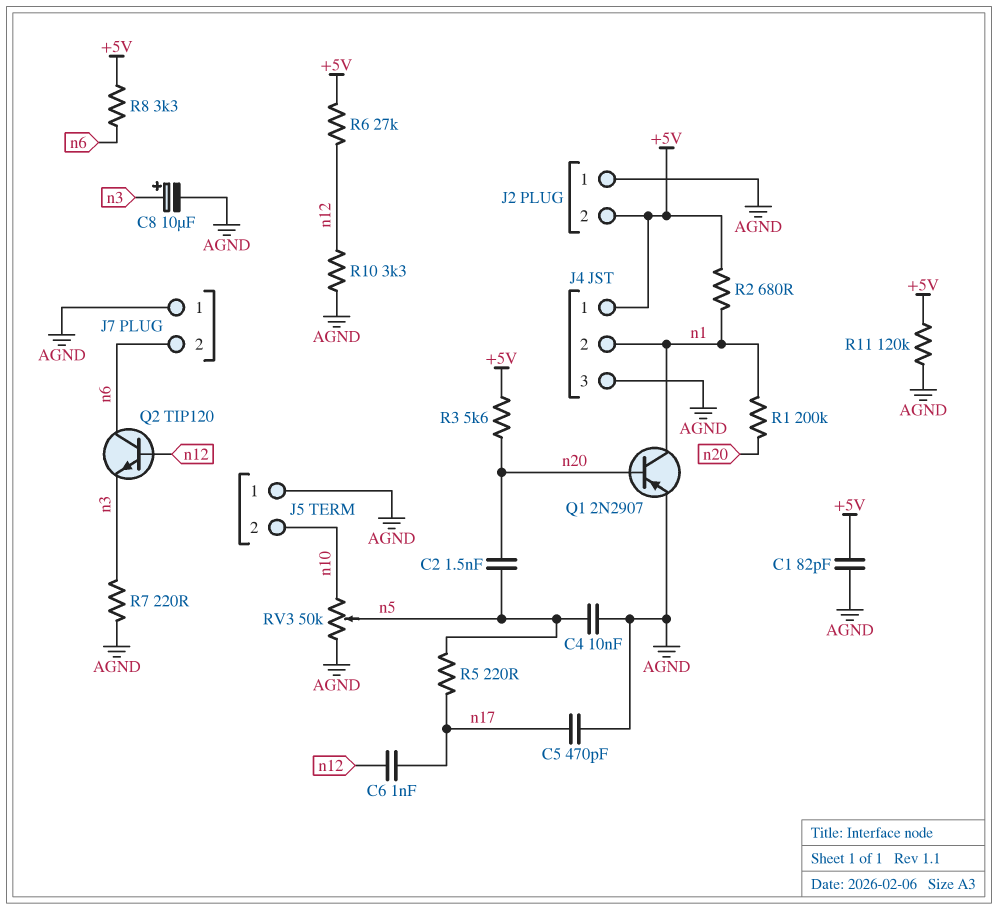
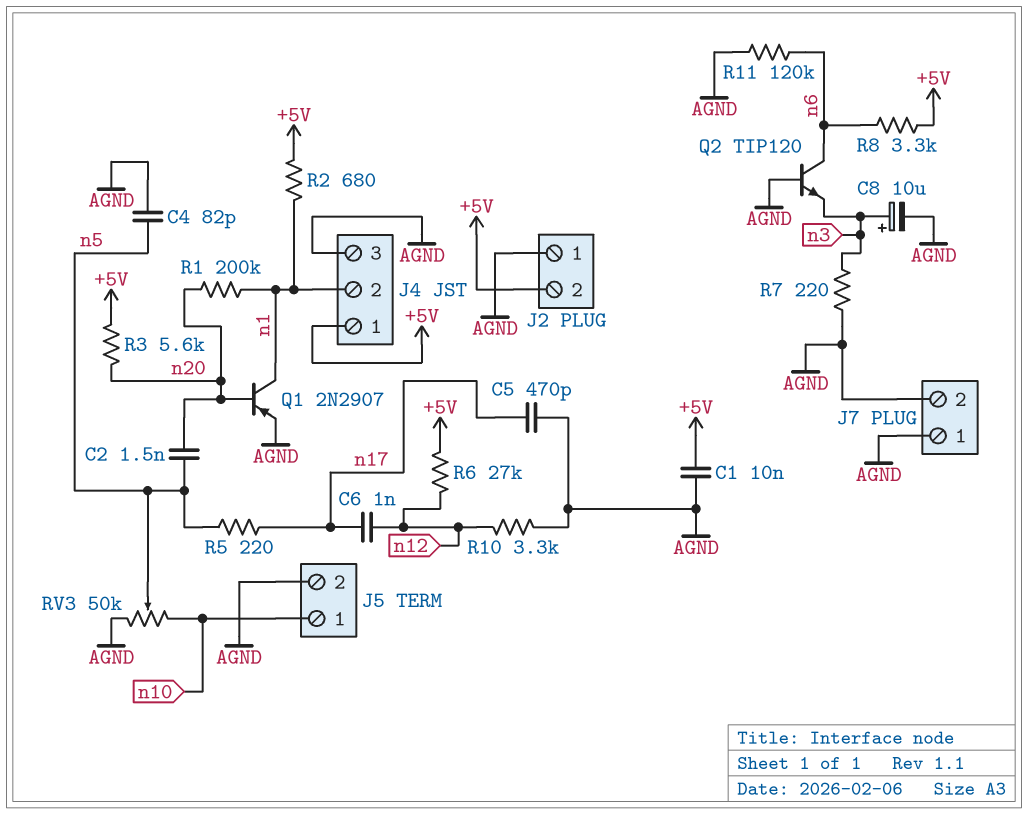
C1: 82pF (+5V, AGND) -> 10nF (+5V, AGND)
C4: 10nF (AGND, n5) -> 82pF (AGND, n5)
J5 pin 1: AGND -> n10
J5 pin 2: n10 -> AGND
J7 pin 2: n6 -> AGND
Q2: NPN TIP120 (B n12, C n6, E n3) -> NPN TIP120 (B AGND, C n6, E n3)
R11: 120k (+5V, AGND) -> 120k (AGND, n6)

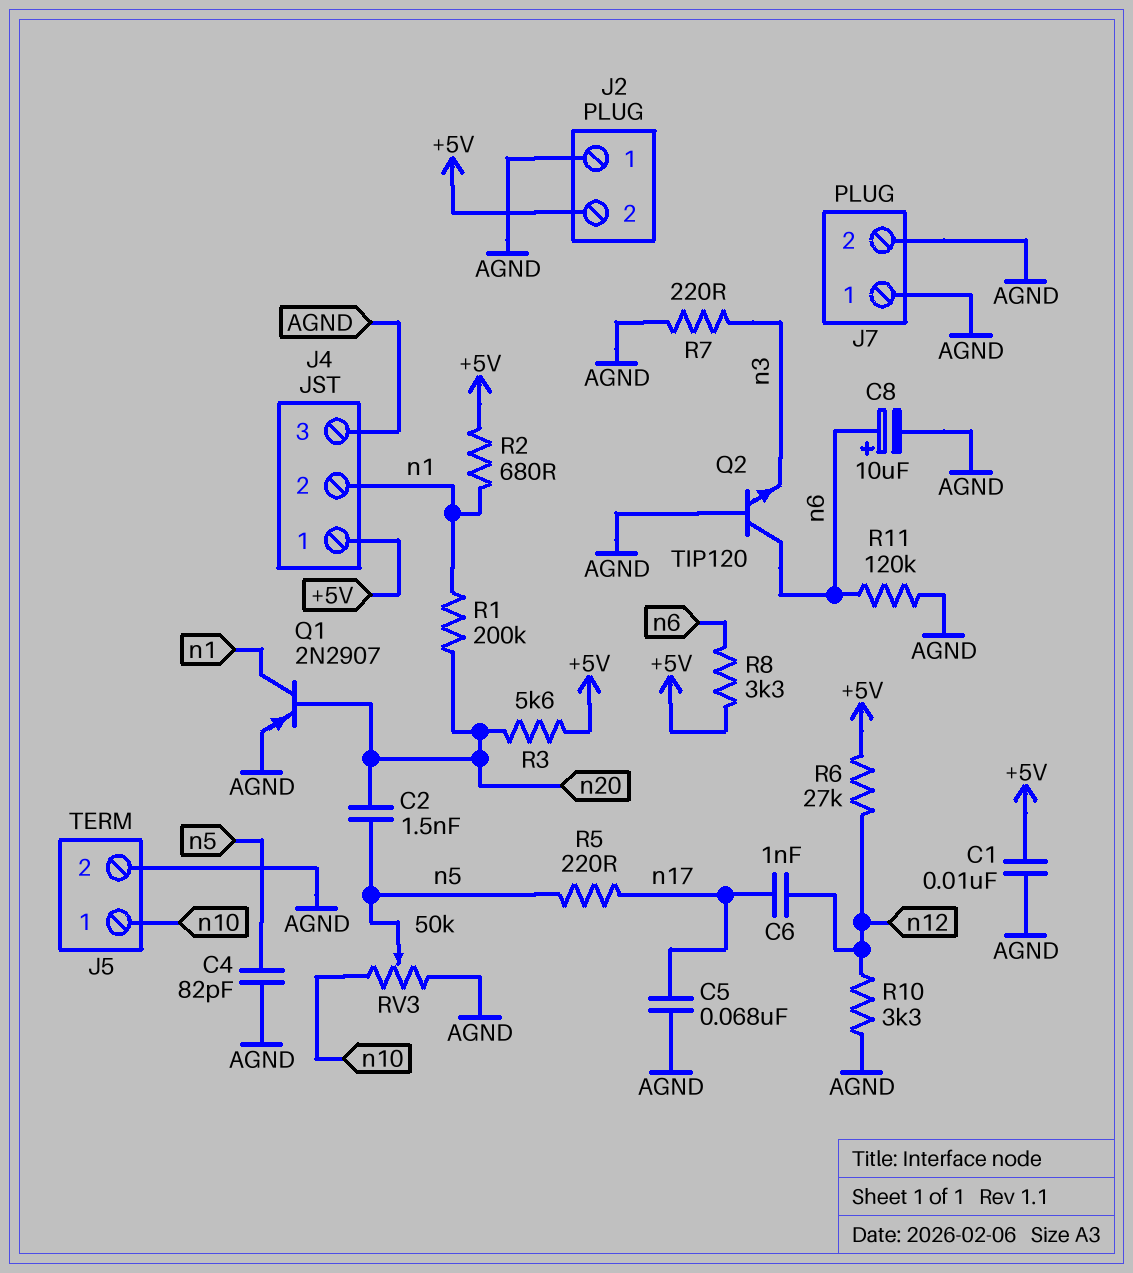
C5: 470pF (AGND, n17) -> 68nF (AGND, n17)
C8: 10uF (plus n3, minus AGND) -> 10uF (plus n6, minus AGND)

